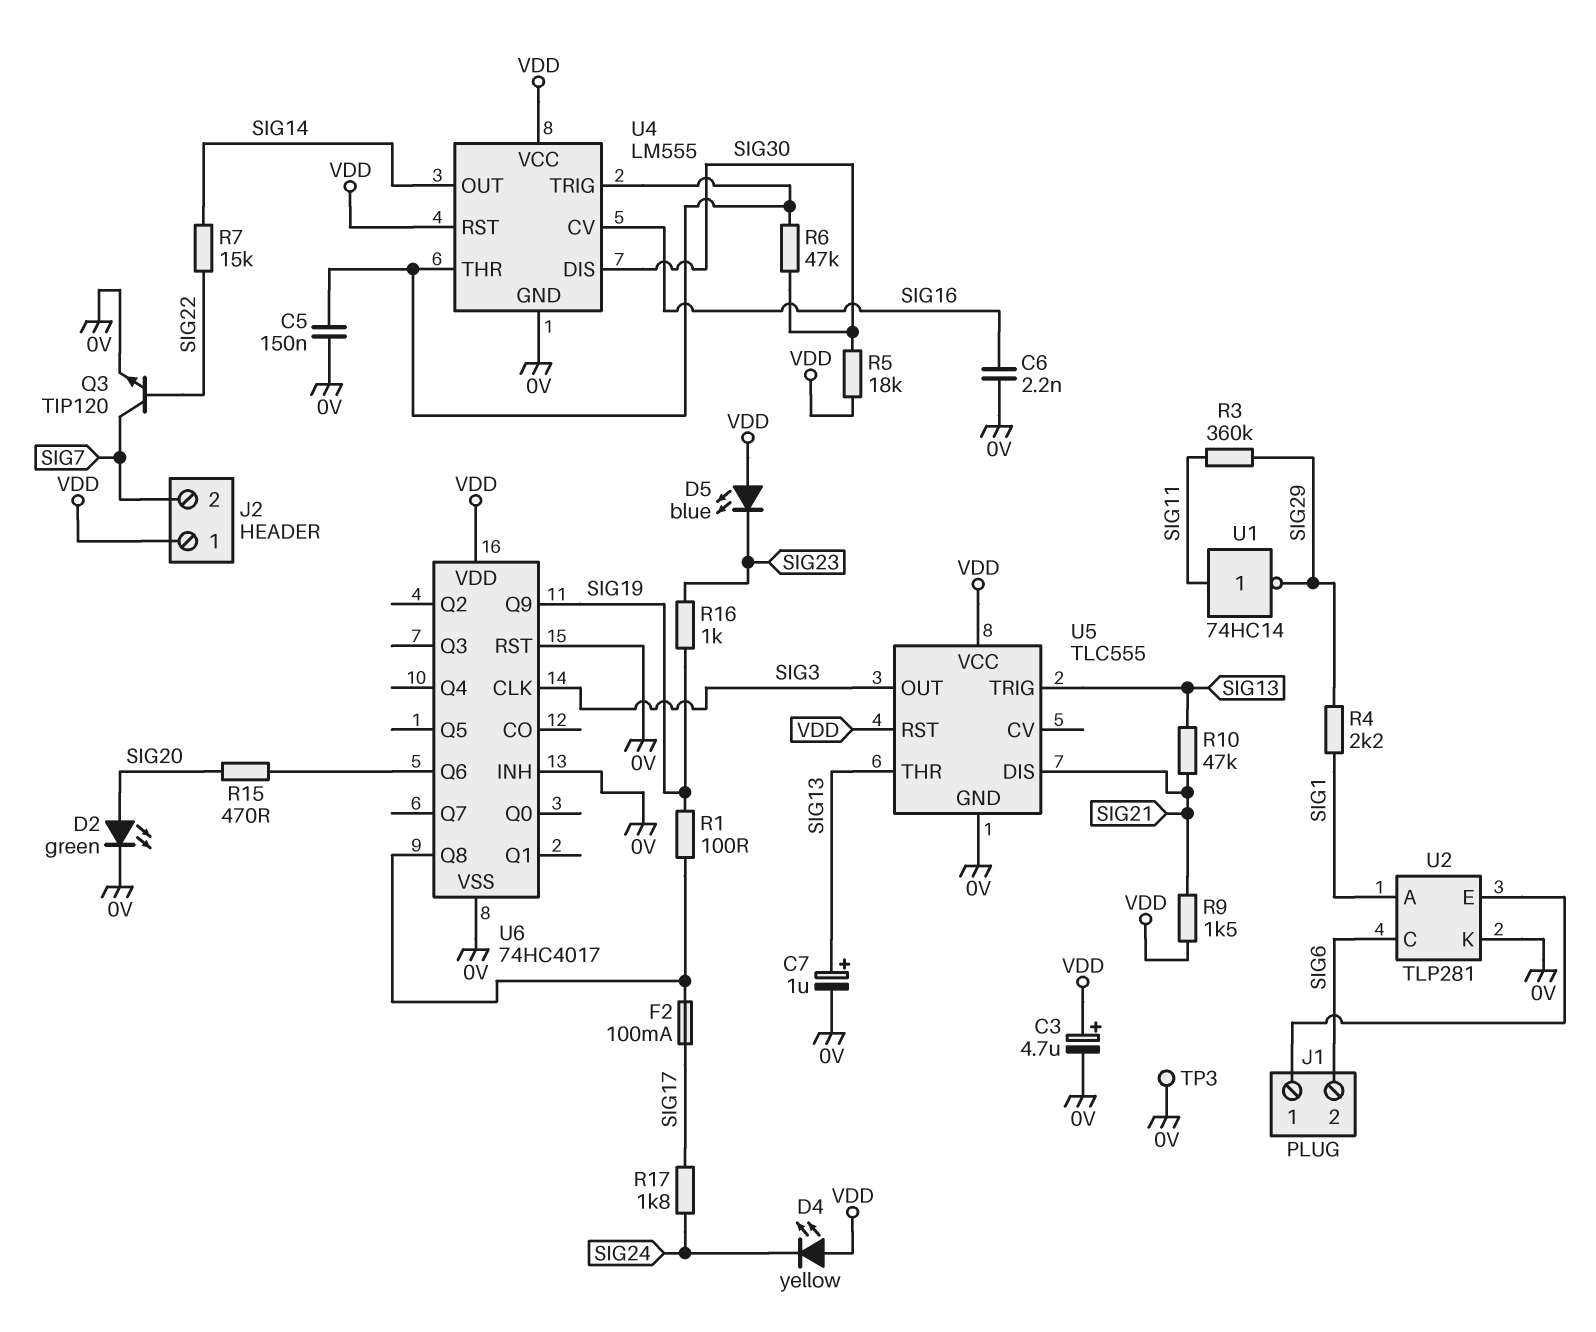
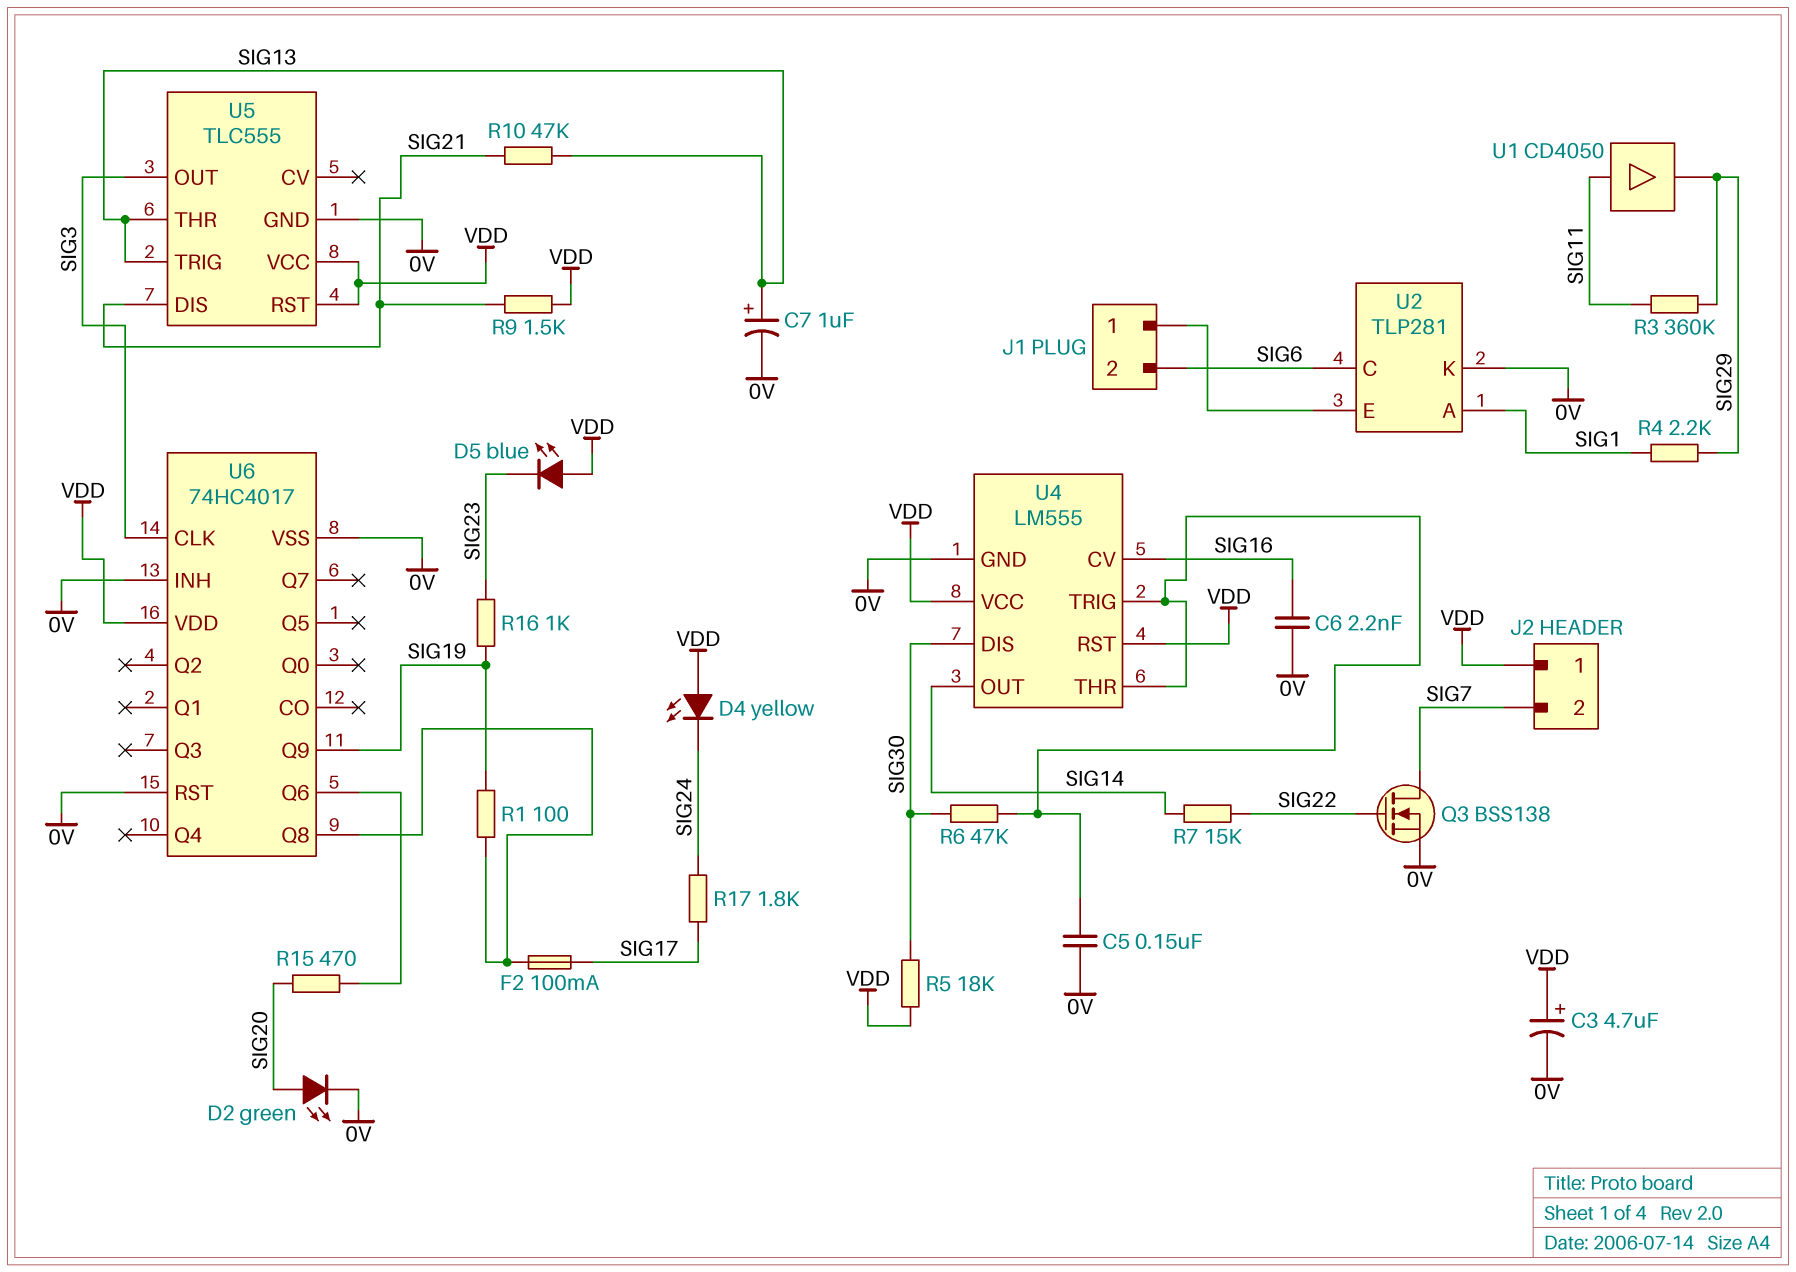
Q3: NPN TIP120 (B SIG22, C SIG7, E 0V) -> NMOS BSS138 (G SIG22, D SIG7, S 0V)
TP3: test point (0V) -> none
U1: NOT 74HC14 (in SIG11, out SIG29) -> buffer CD4050 (in SIG11, out SIG29)

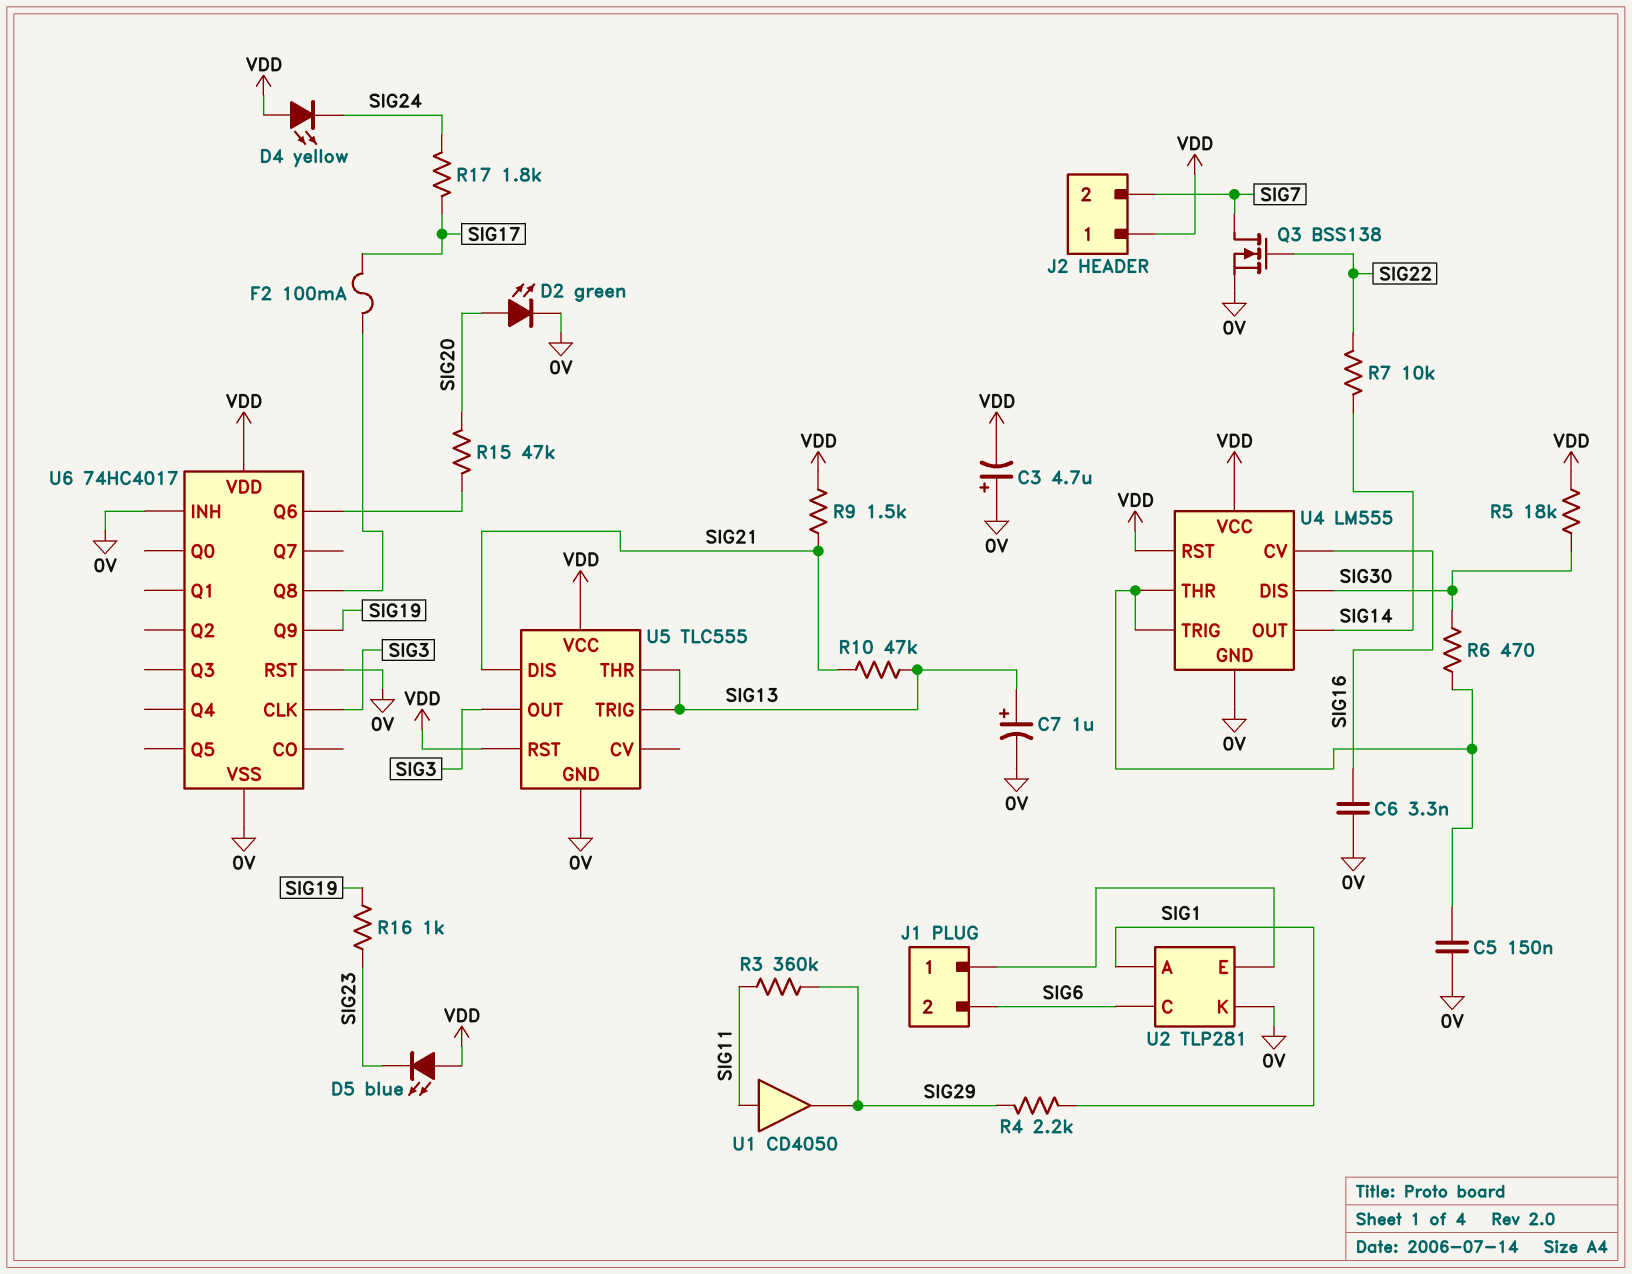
C3: 4.7uF (plus VDD, minus 0V) -> 4.7uF (plus 0V, minus VDD)
C6: 2.2nF (0V, SIG16) -> 3.3nF (0V, SIG16)
R1: 100 (SIG19, U6/Q8) -> none
R6: 47k (SIG30, U4/THR) -> 470 (SIG30, U4/THR)
R7: 15k (SIG14, SIG22) -> 10k (SIG14, SIG22)
R15: 470 (SIG20, U6/Q6) -> 47k (SIG20, U6/Q6)

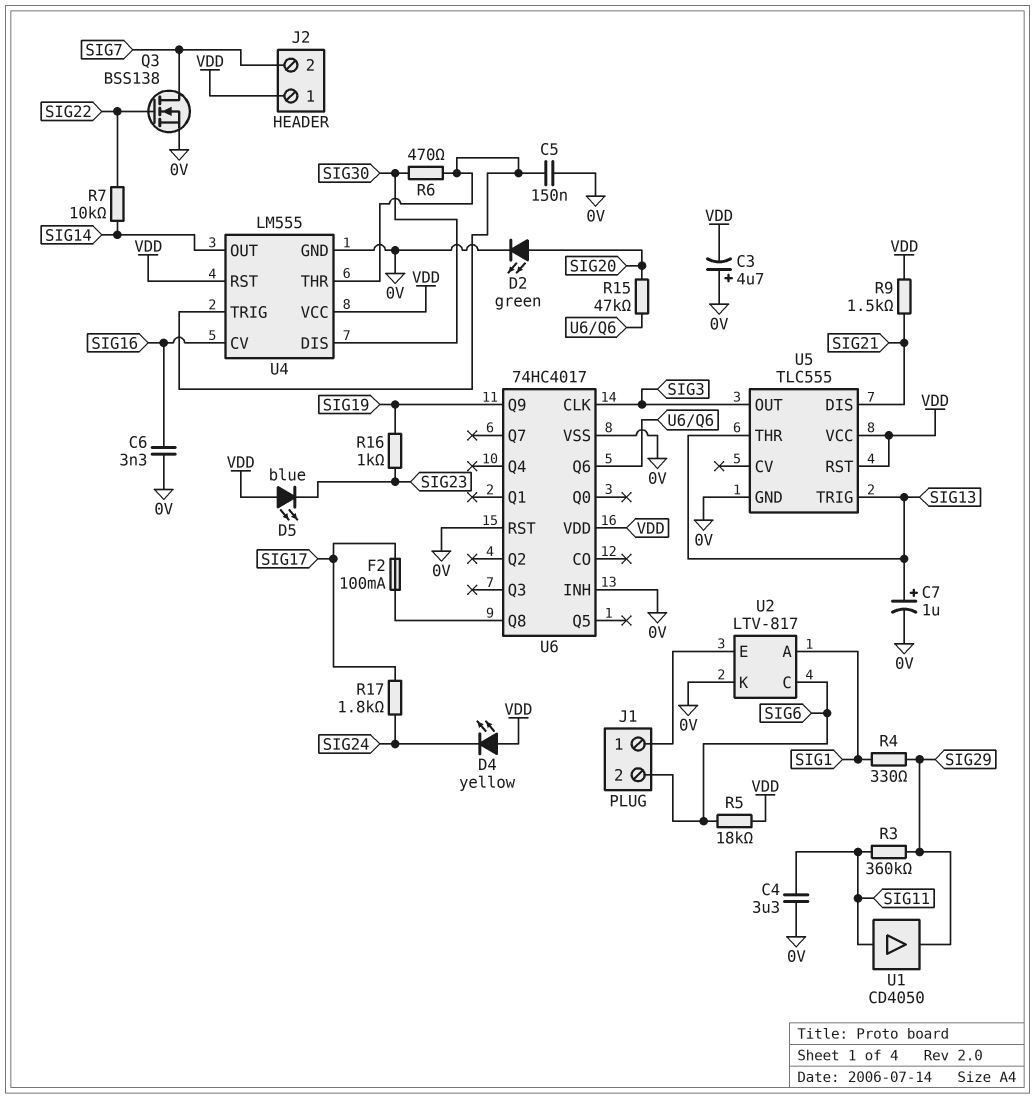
C4: none -> 3.3uF (0V, SIG11)
R4: 2.2k (SIG1, SIG29) -> 330 (SIG1, SIG29)
R5: 18k (SIG30, VDD) -> 18k (SIG6, VDD)
R10: 47k (SIG13, SIG21) -> none
U2: TLP281 -> LTV-817

